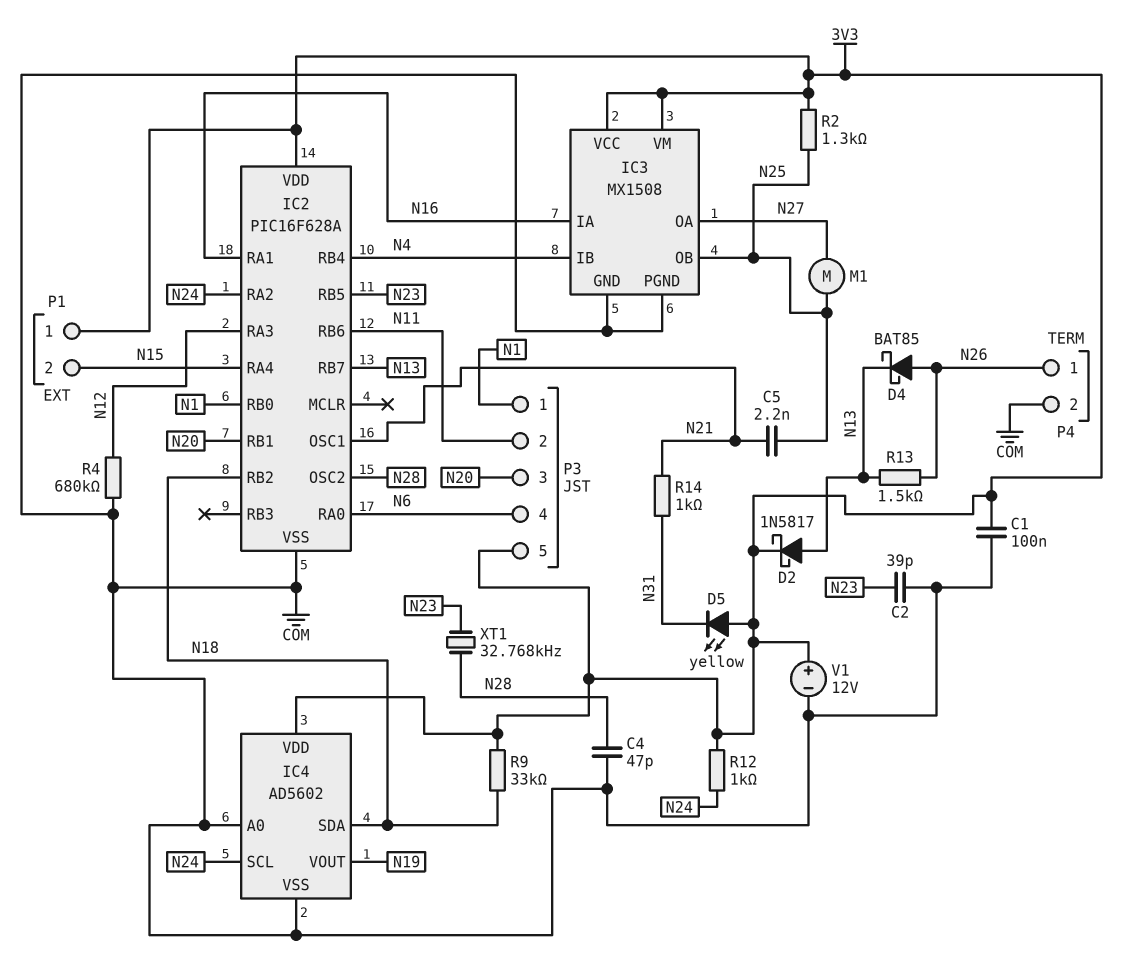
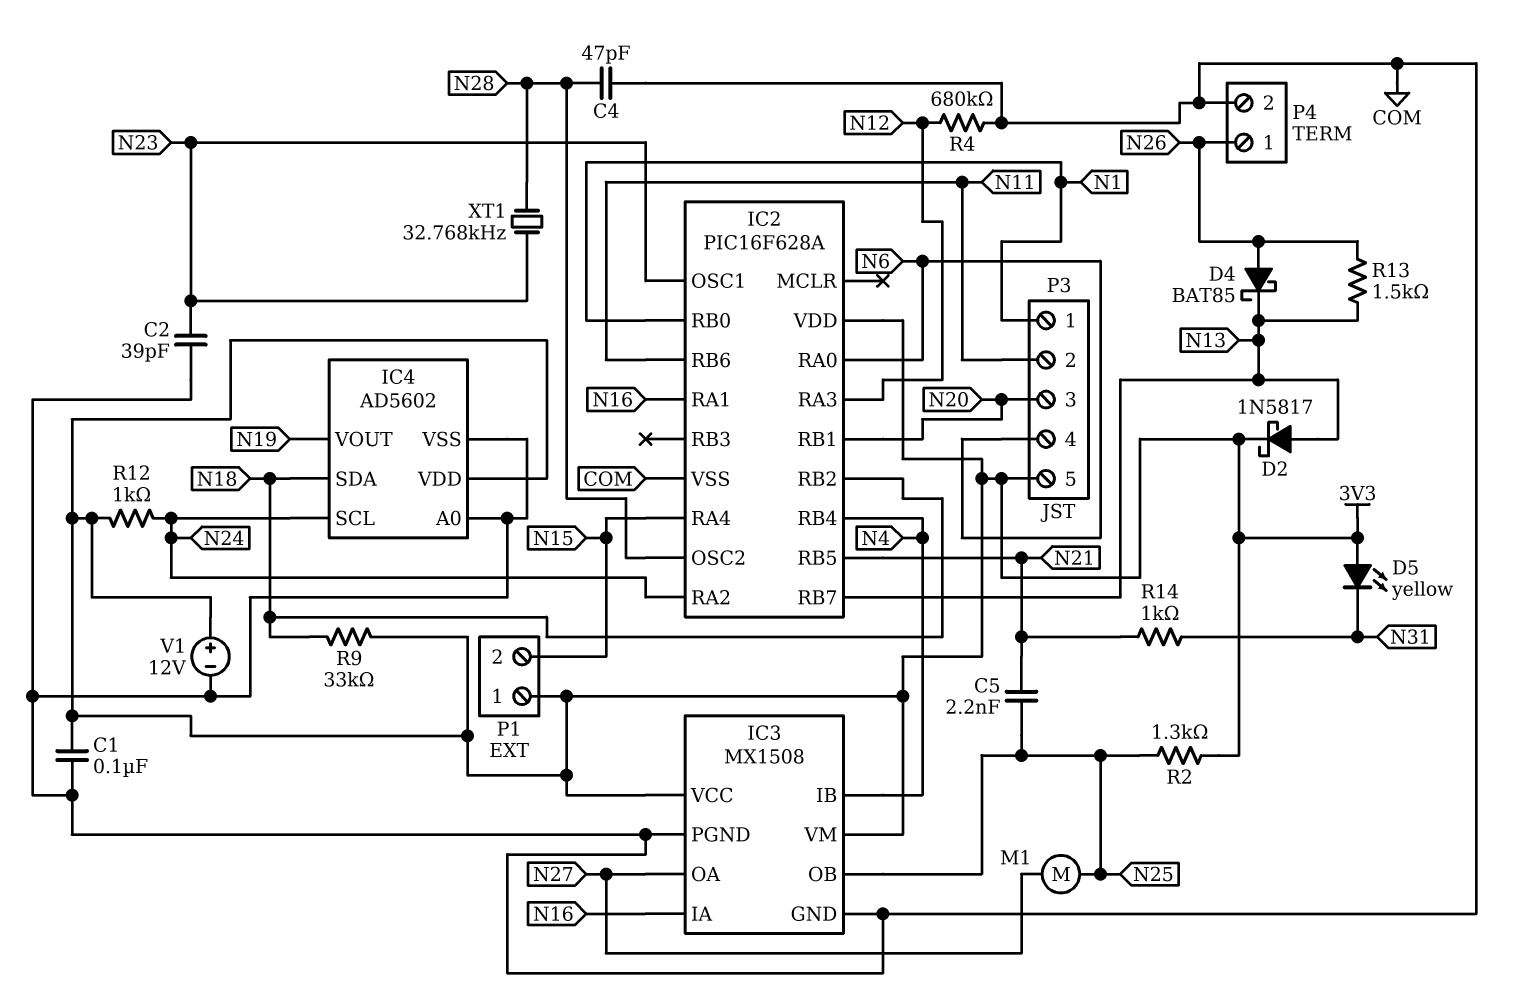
IC2 pin OSC1: N21 -> N23
IC2 pin RB5: N23 -> N21

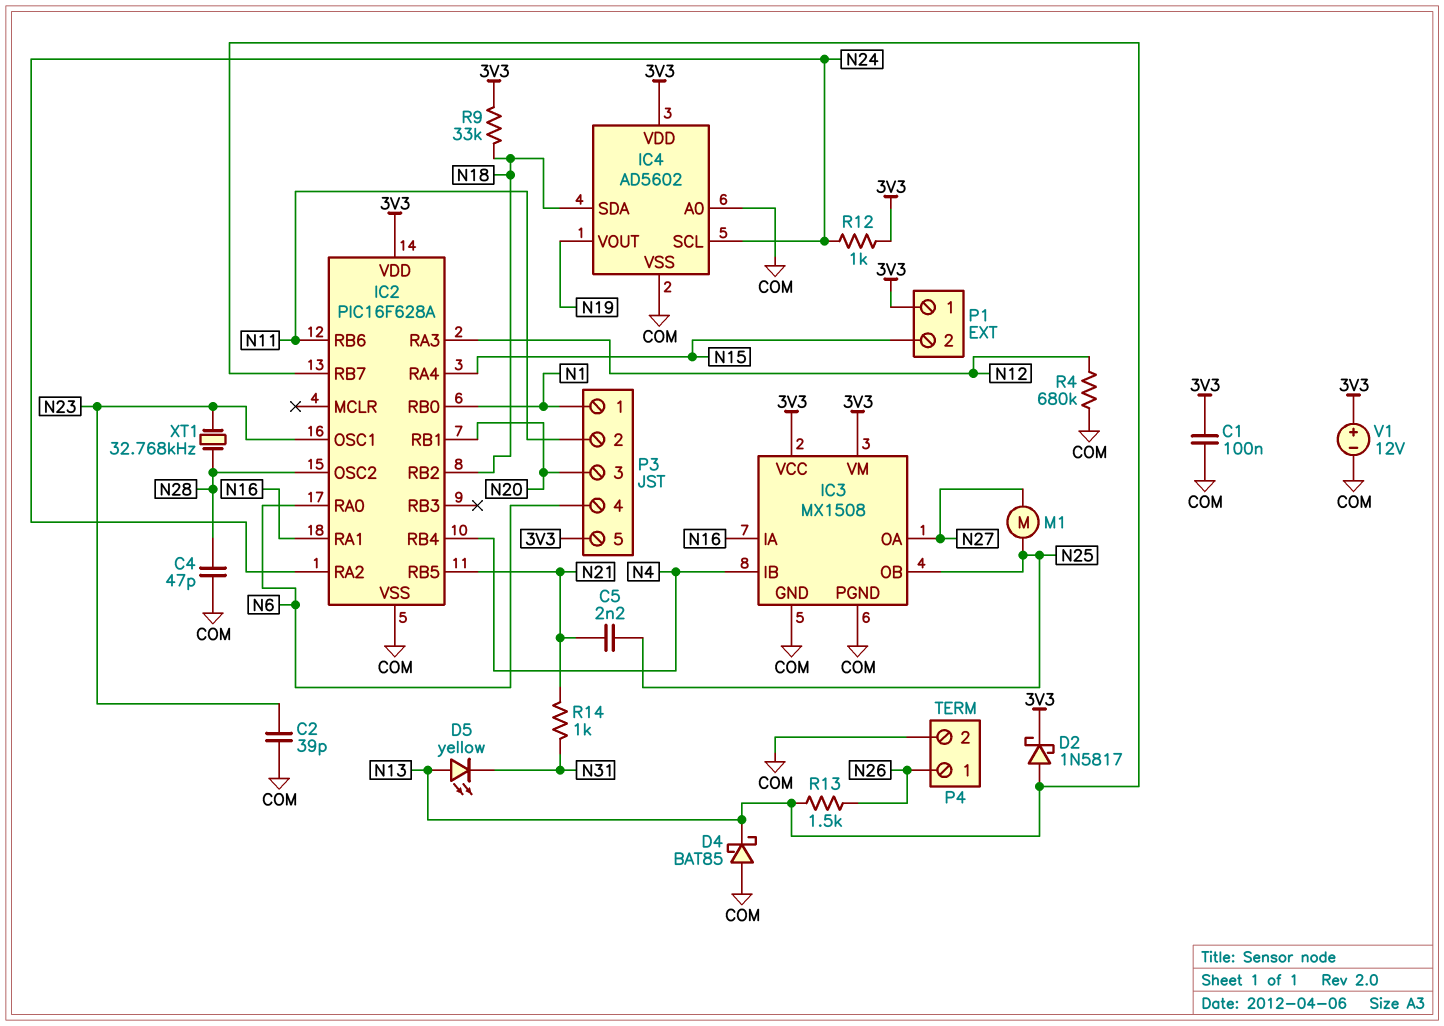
D4: schottky BAT85 (A N26, K N13) -> schottky BAT85 (A COM, K N13)
D5: LED yellow (A 3V3, K N31) -> LED yellow (A N13, K N31)
R2: 1.3k (3V3, N25) -> none

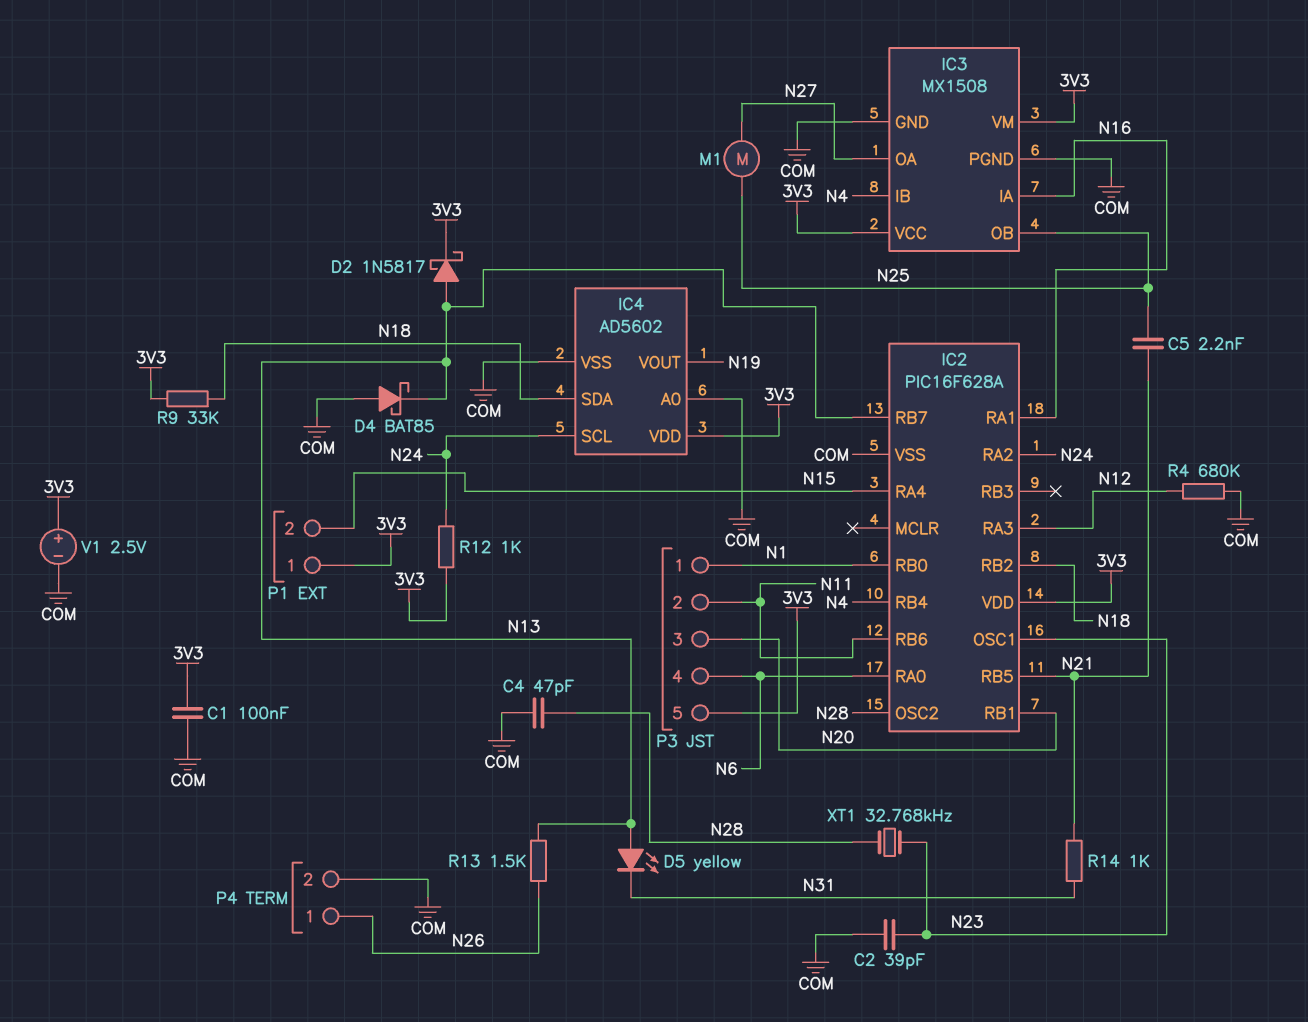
V1: 12V (plus 3V3, minus COM) -> 2.5V (plus 3V3, minus COM)

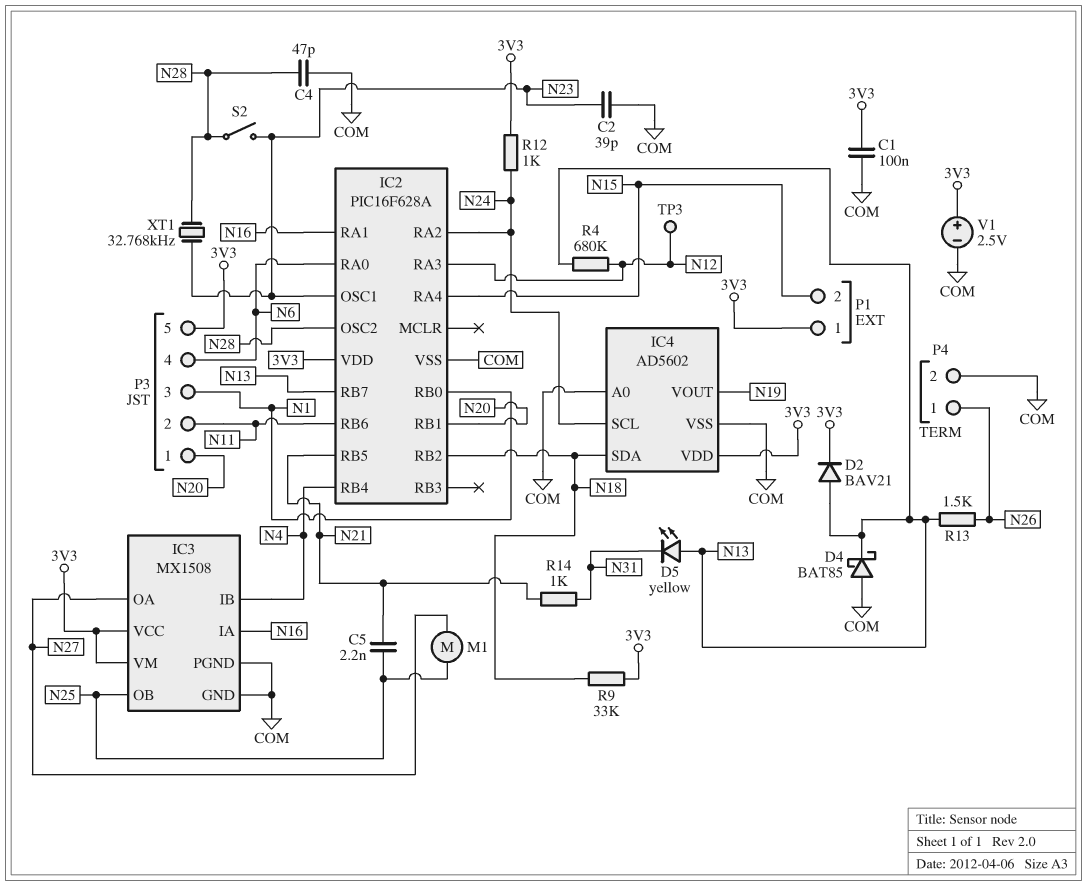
D2: schottky 1N5817 (A N13, K 3V3) -> diode BAV21 (A N13, K 3V3)
P3 pin 1: N1 -> N20
P3 pin 3: N20 -> N1
R4: 680k (COM, N12) -> 680k (N12, N13)
S2: none -> switch (N23, N28)
TP3: none -> test point (N12)

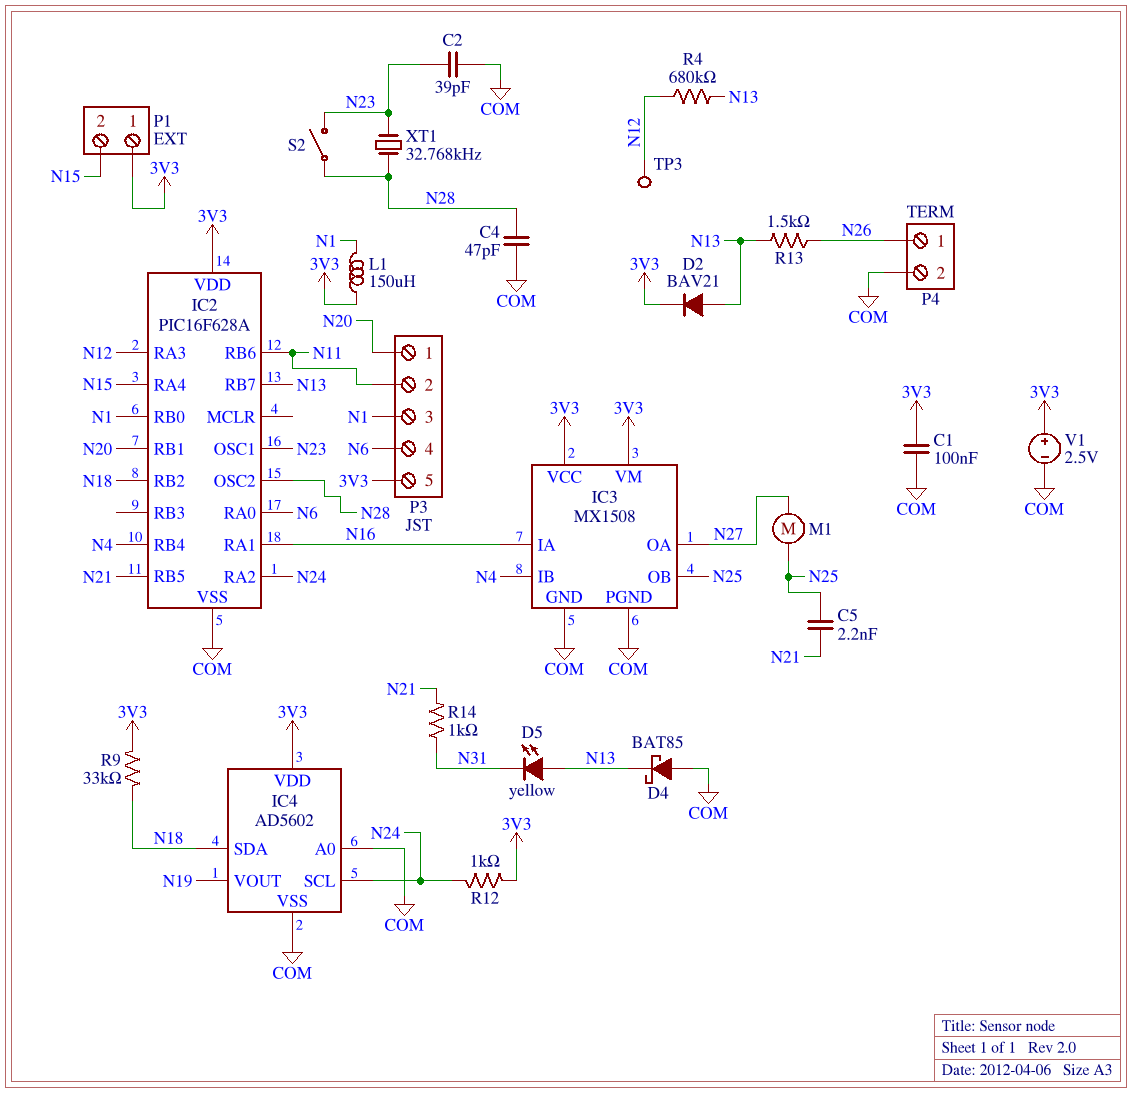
L1: none -> 150uH (3V3, N1)

